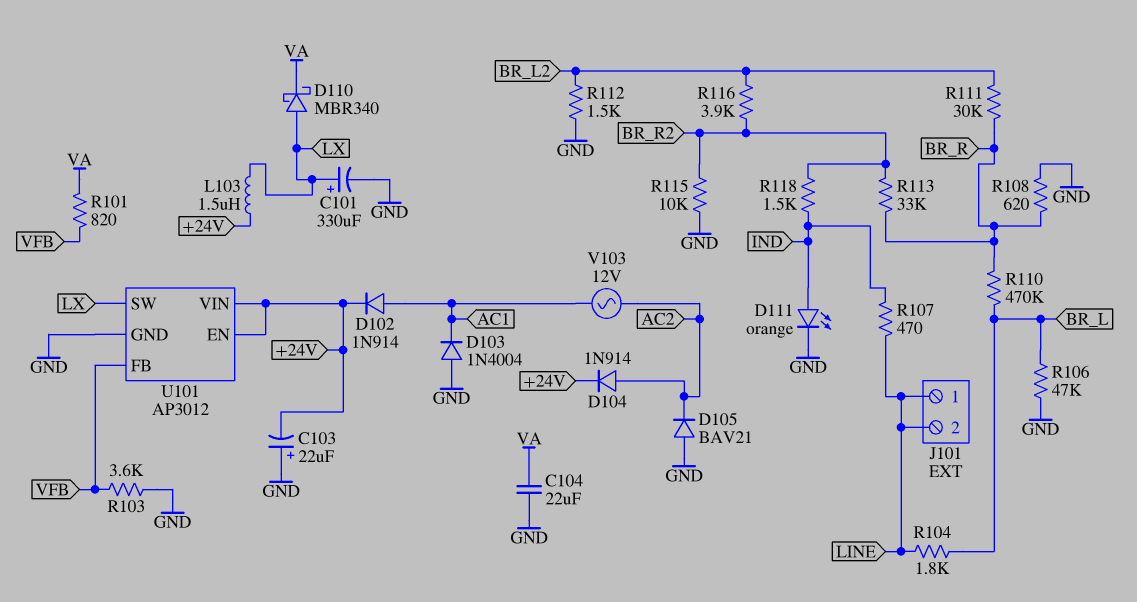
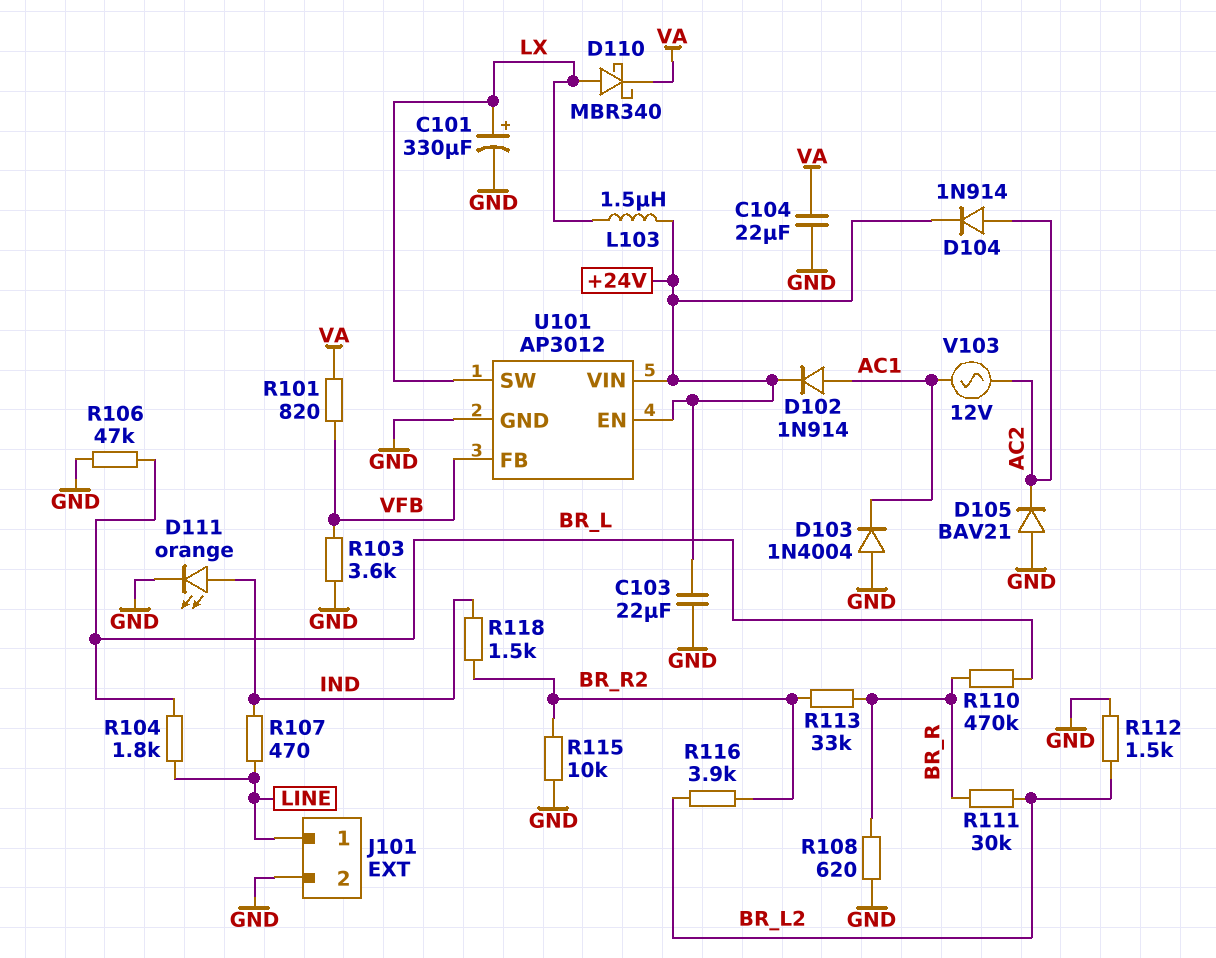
C103: 22uF (plus GND, minus +24V) -> 22uF (+24V, GND)
J101 pin 2: LINE -> GND

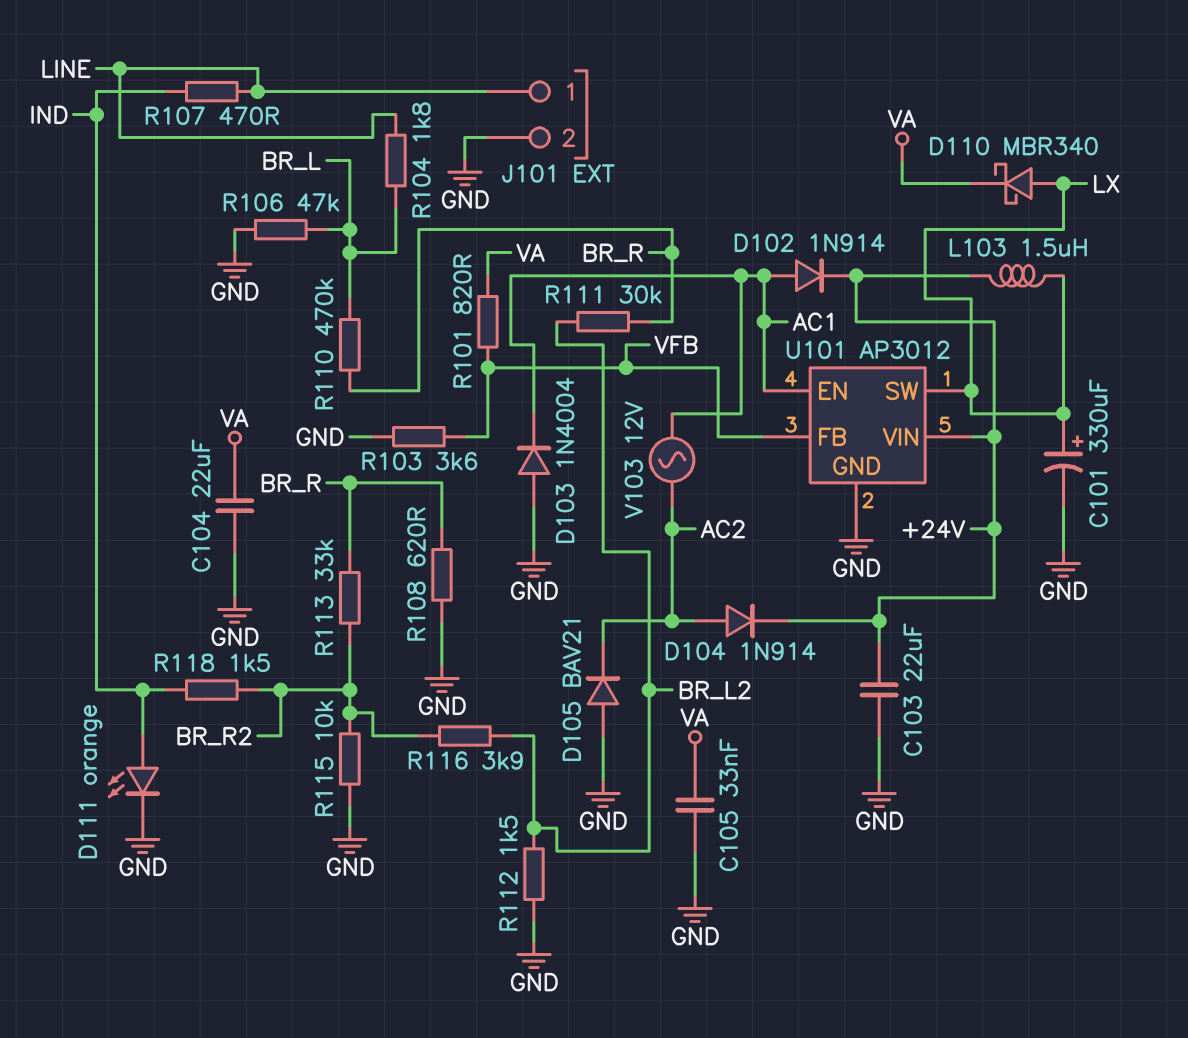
C105: none -> 33nF (GND, VA)
U101 pin EN: +24V -> AC1

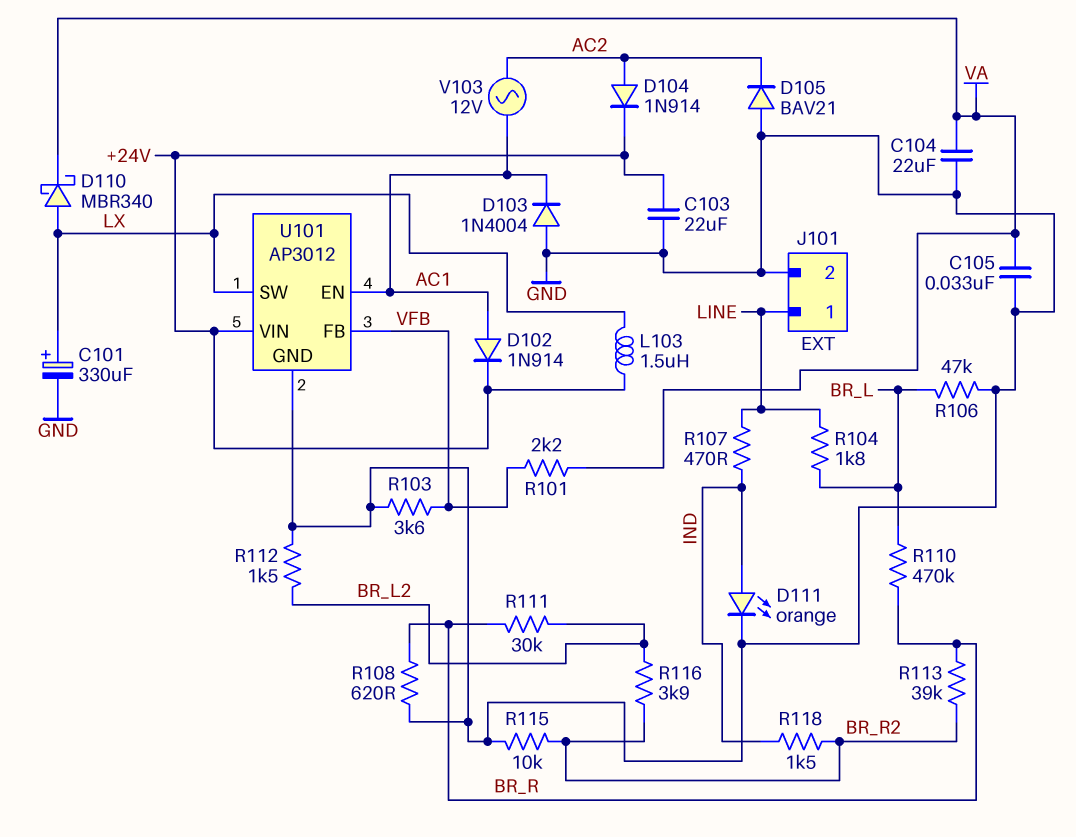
R101: 820 (VA, VFB) -> 2.2k (VA, VFB)
R113: 33k (BR_R, BR_R2) -> 39k (BR_R, BR_R2)

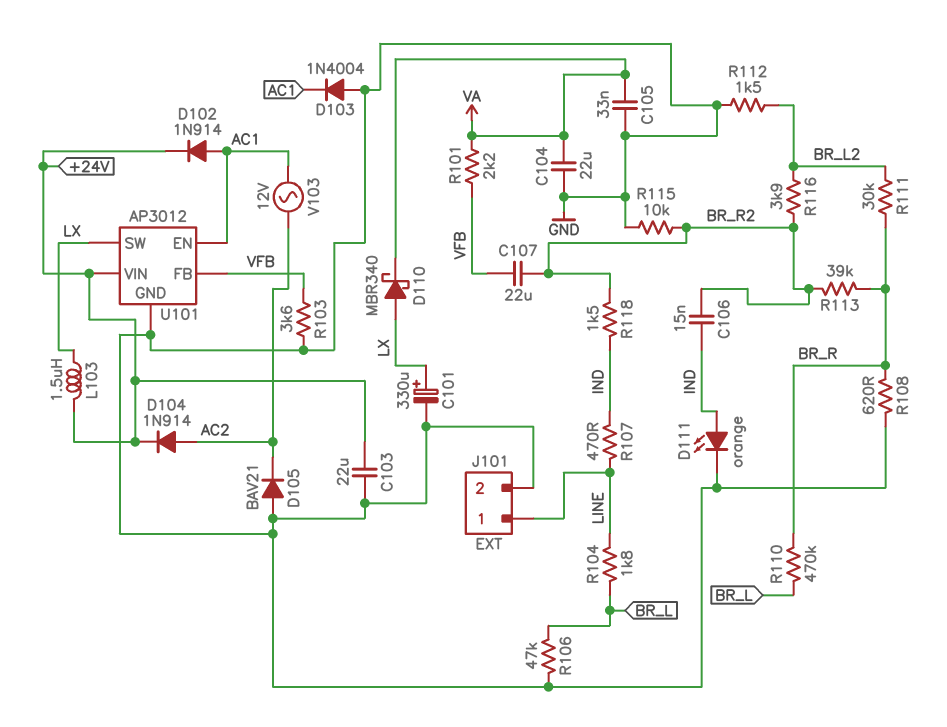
C106: none -> 15nF (BR_R2, IND)
C107: none -> 22uF (BR_R2, VFB)

